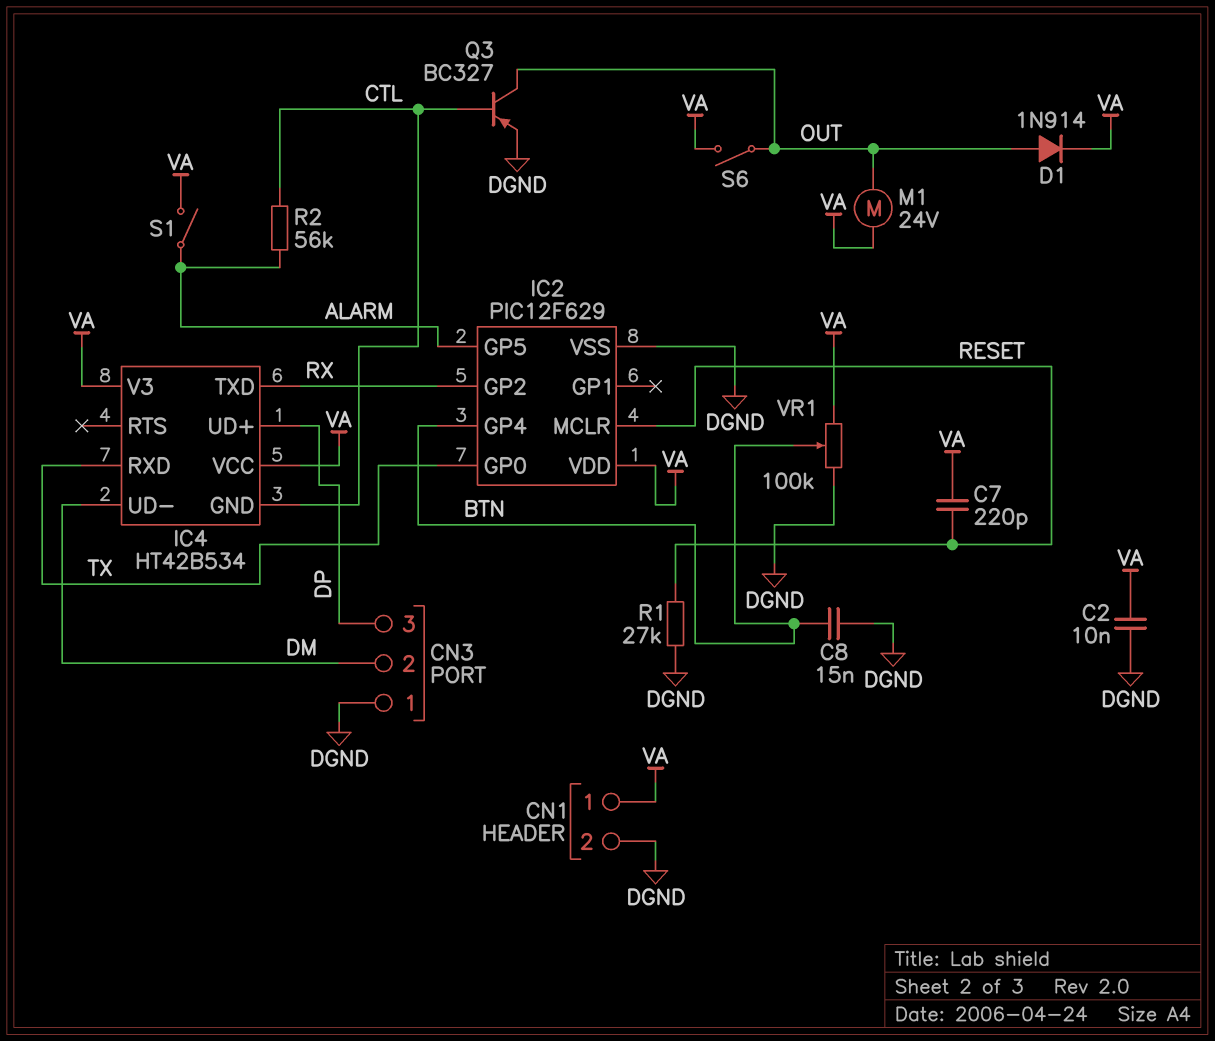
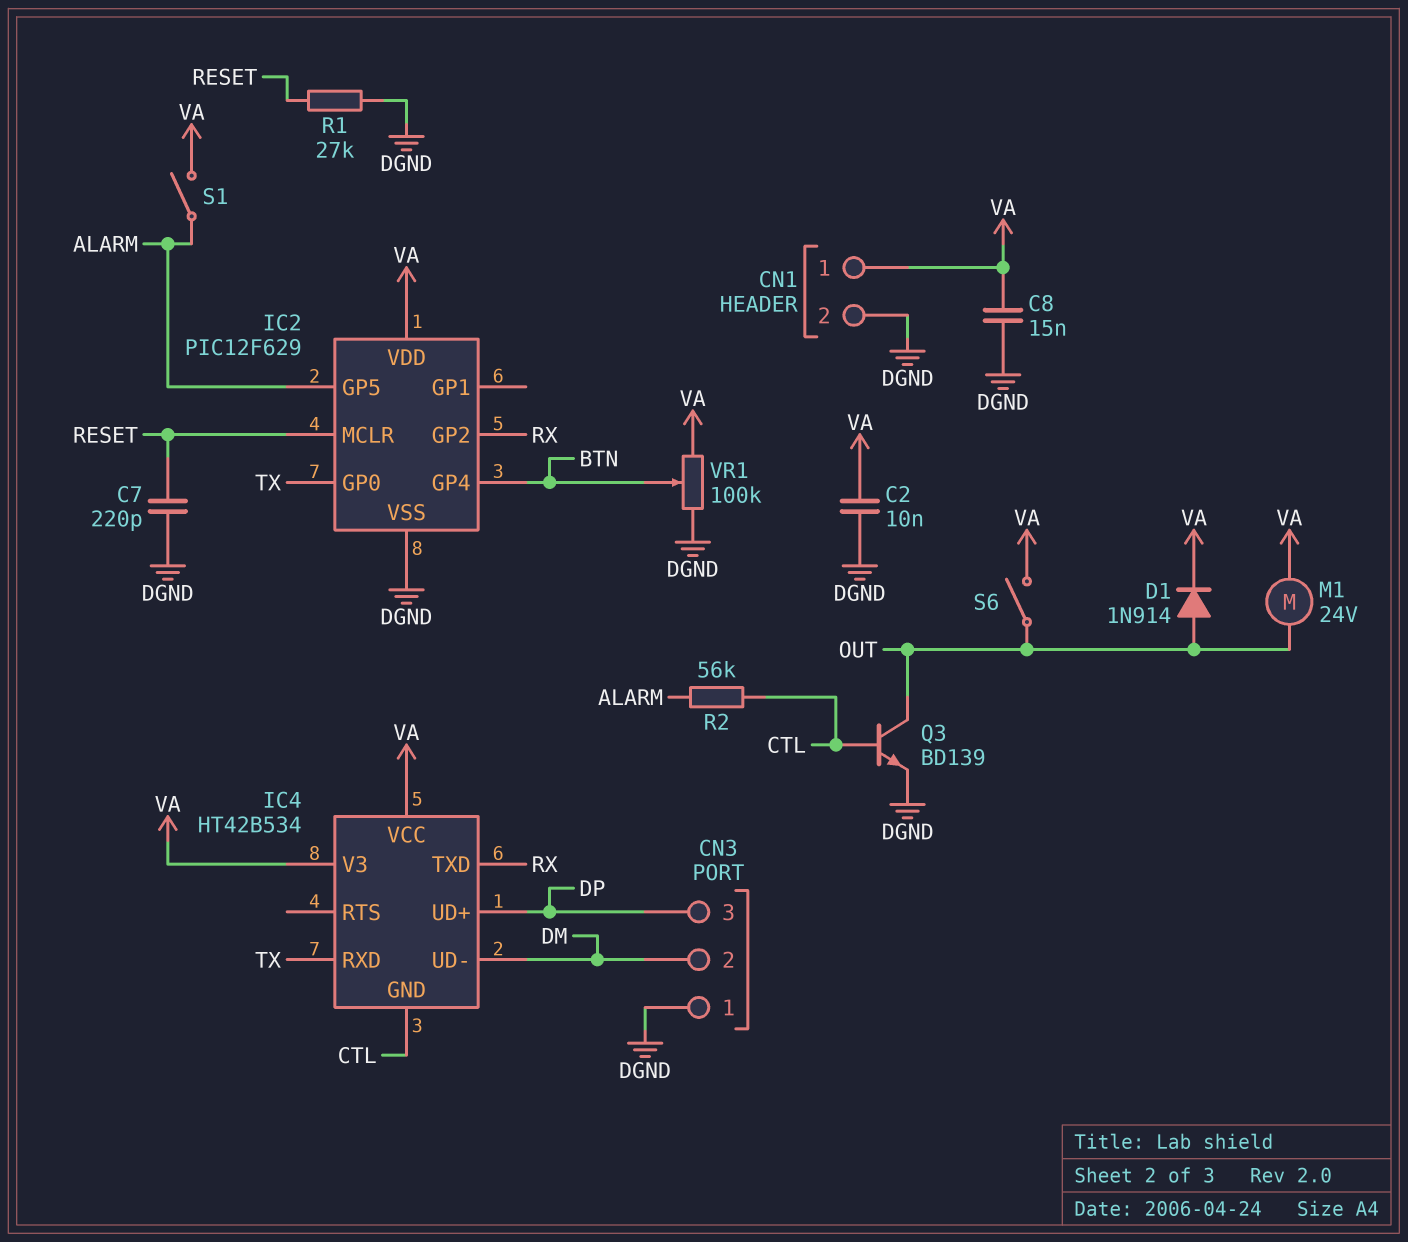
C7: 220pF (RESET, VA) -> 220pF (DGND, RESET)
C8: 15nF (BTN, DGND) -> 15nF (DGND, VA)
Q3: PNP BC327 (B CTL, C OUT, E DGND) -> NPN BD139 (B CTL, C OUT, E DGND)

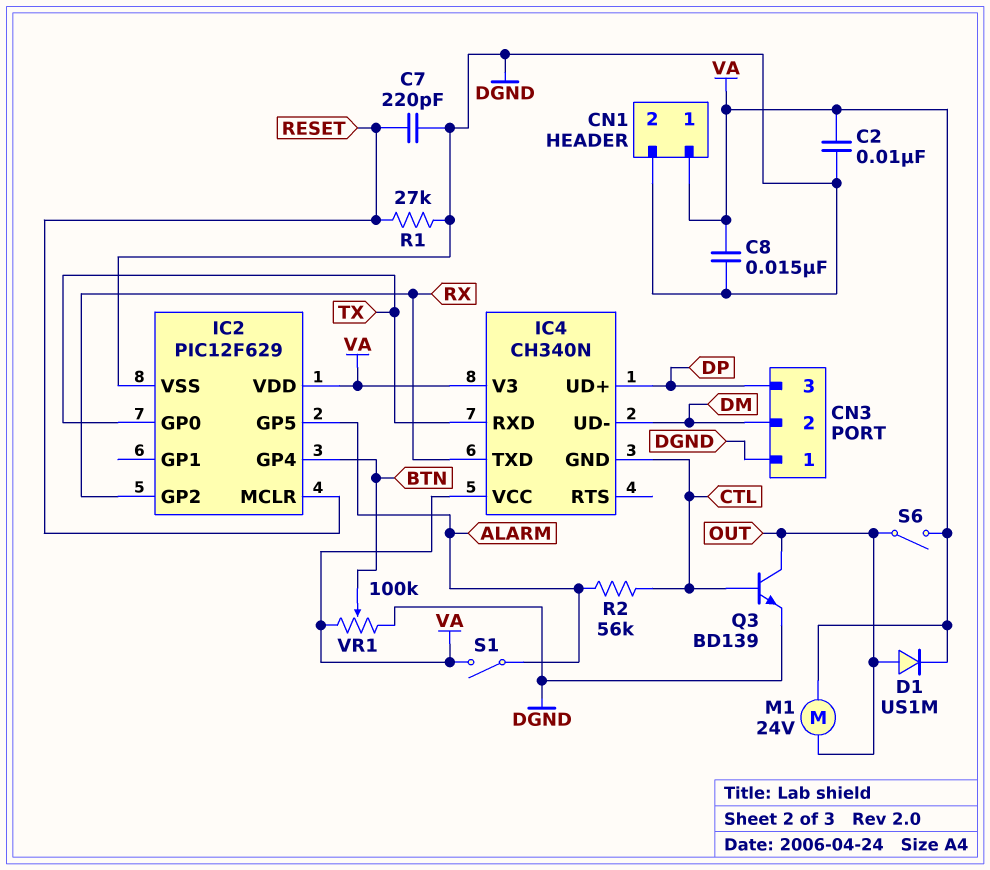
D1: diode 1N914 (A OUT, K VA) -> diode US1M (A OUT, K VA)
IC4: HT42B534 -> CH340N

